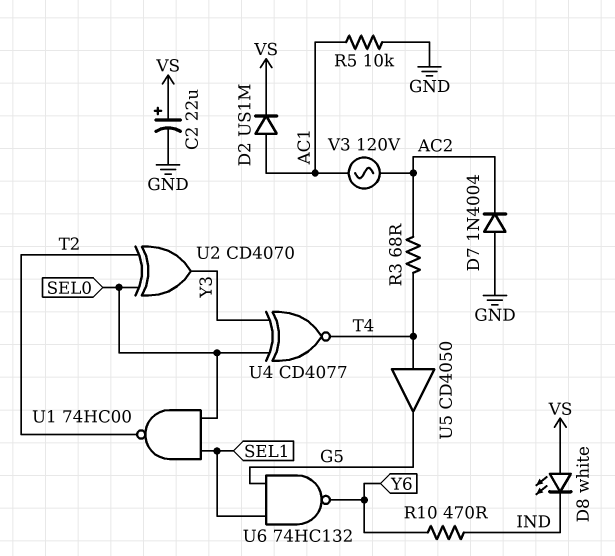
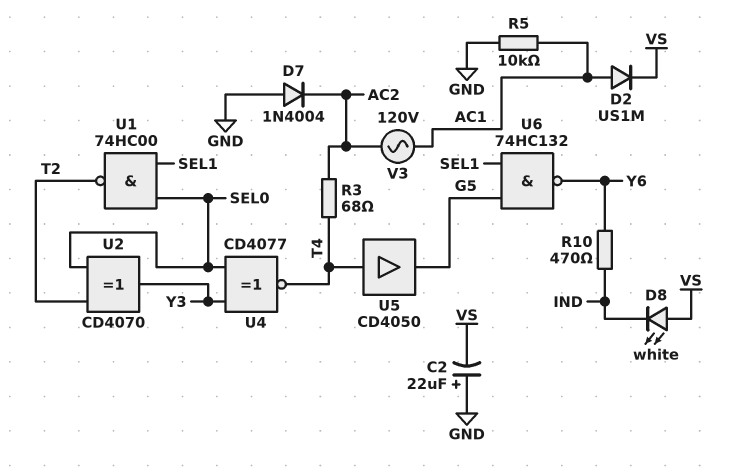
C2: 22uF (plus VS, minus GND) -> 22uF (plus GND, minus VS)

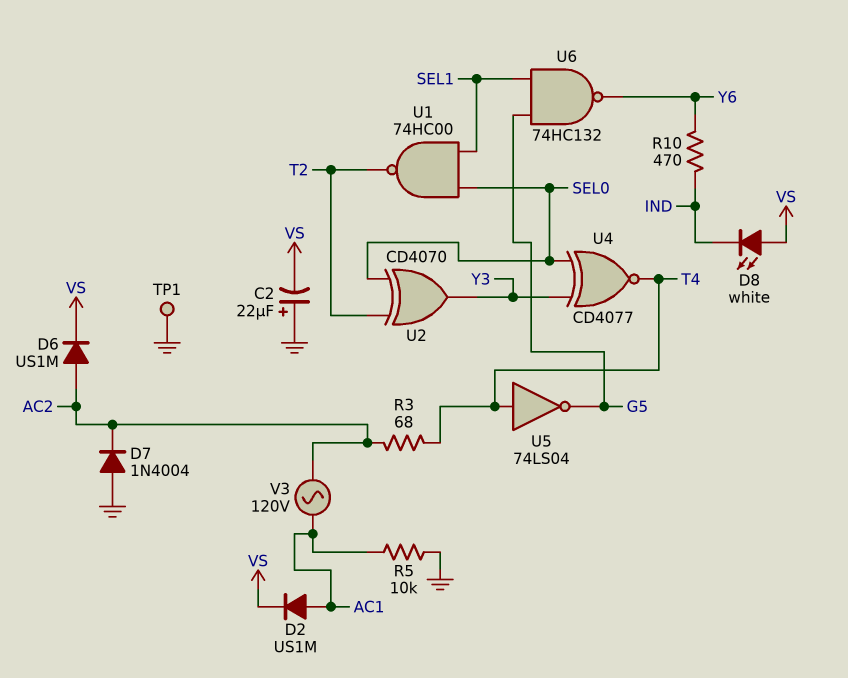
D6: none -> diode US1M (A AC2, K VS)
TP1: none -> test point (GND)
U5: buffer CD4050 (in T4, out G5) -> NOT 74LS04 (in T4, out G5)

